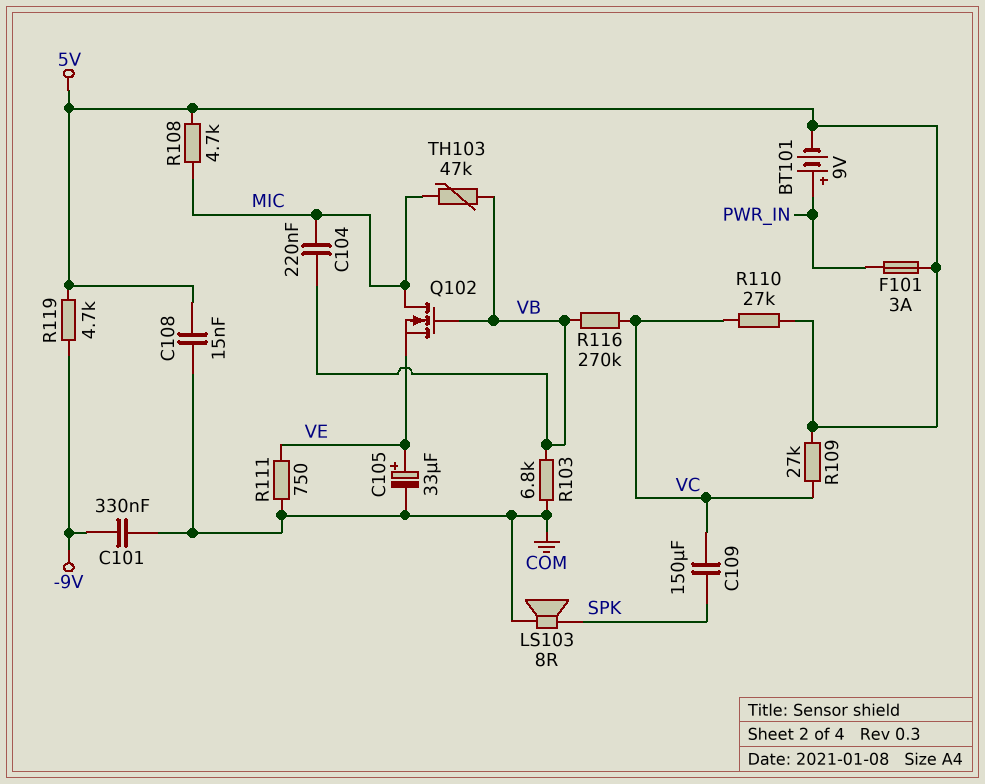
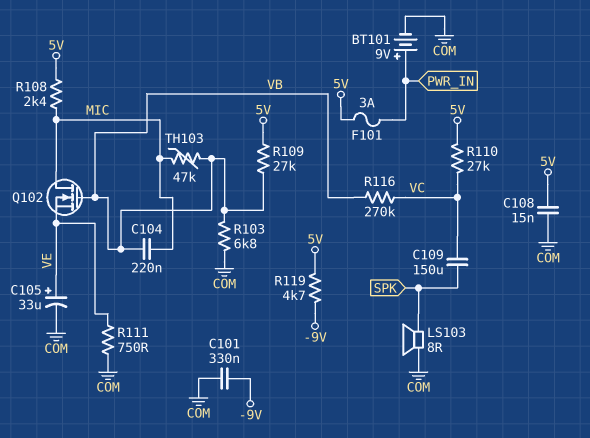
BT101: 9V (plus PWR_IN, minus 5V) -> 9V (plus PWR_IN, minus COM)
R108: 4.7k (5V, MIC) -> 2.4k (5V, MIC)
R109: 27k (5V, VC) -> 27k (5V, VB)

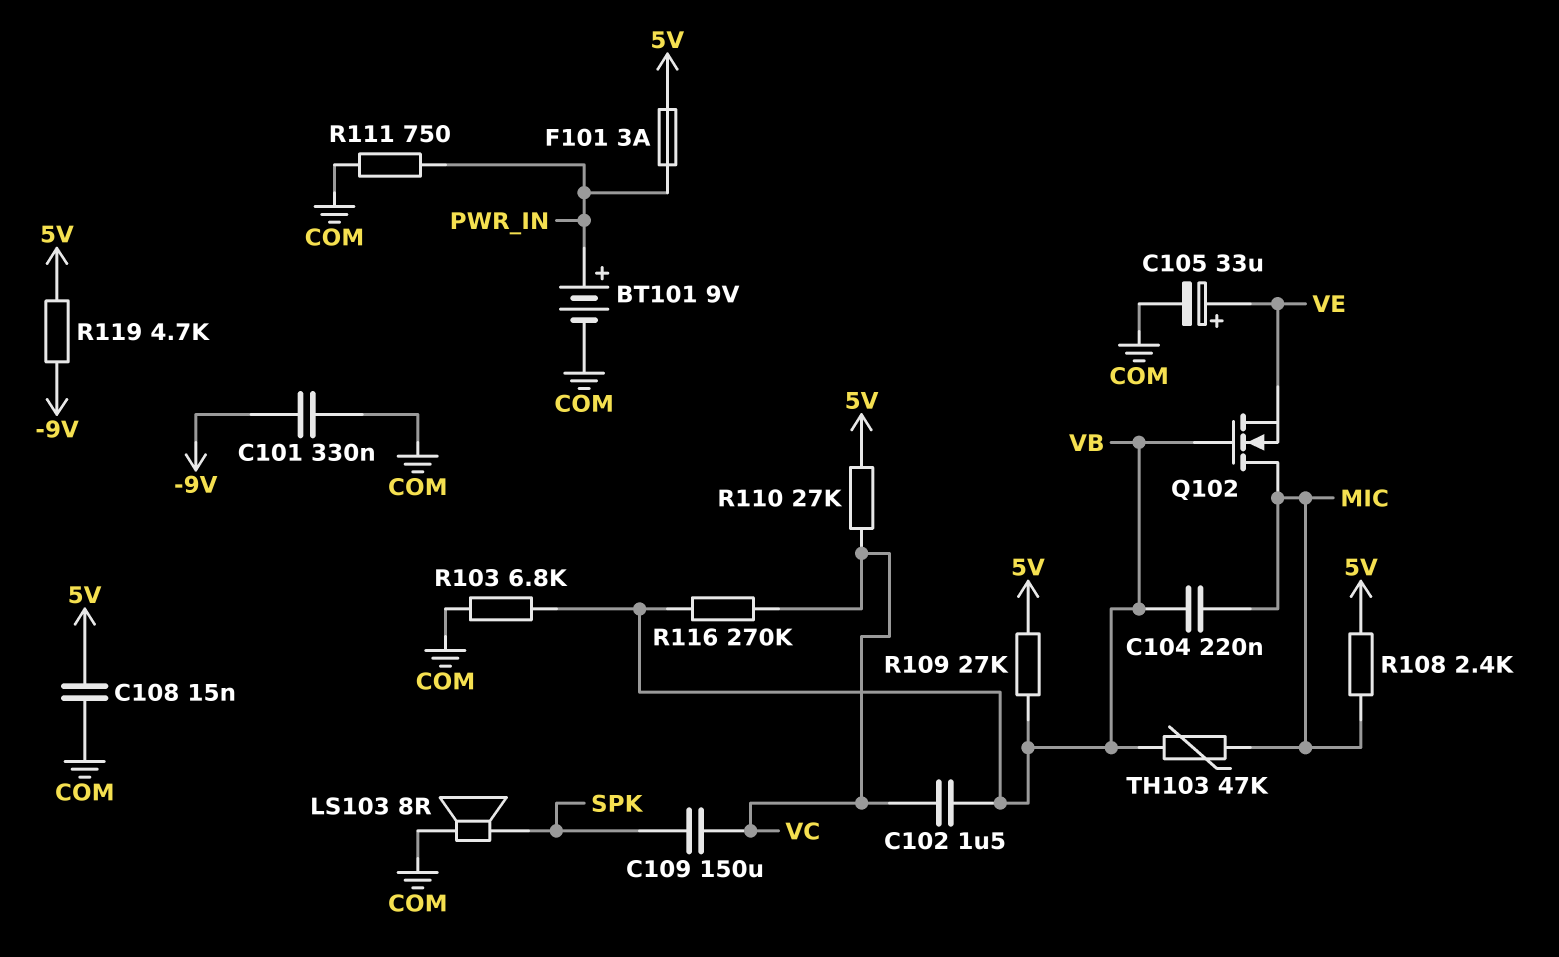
C102: none -> 1.5uF (VB, VC)
R111: 750 (COM, VE) -> 750 (COM, PWR_IN)

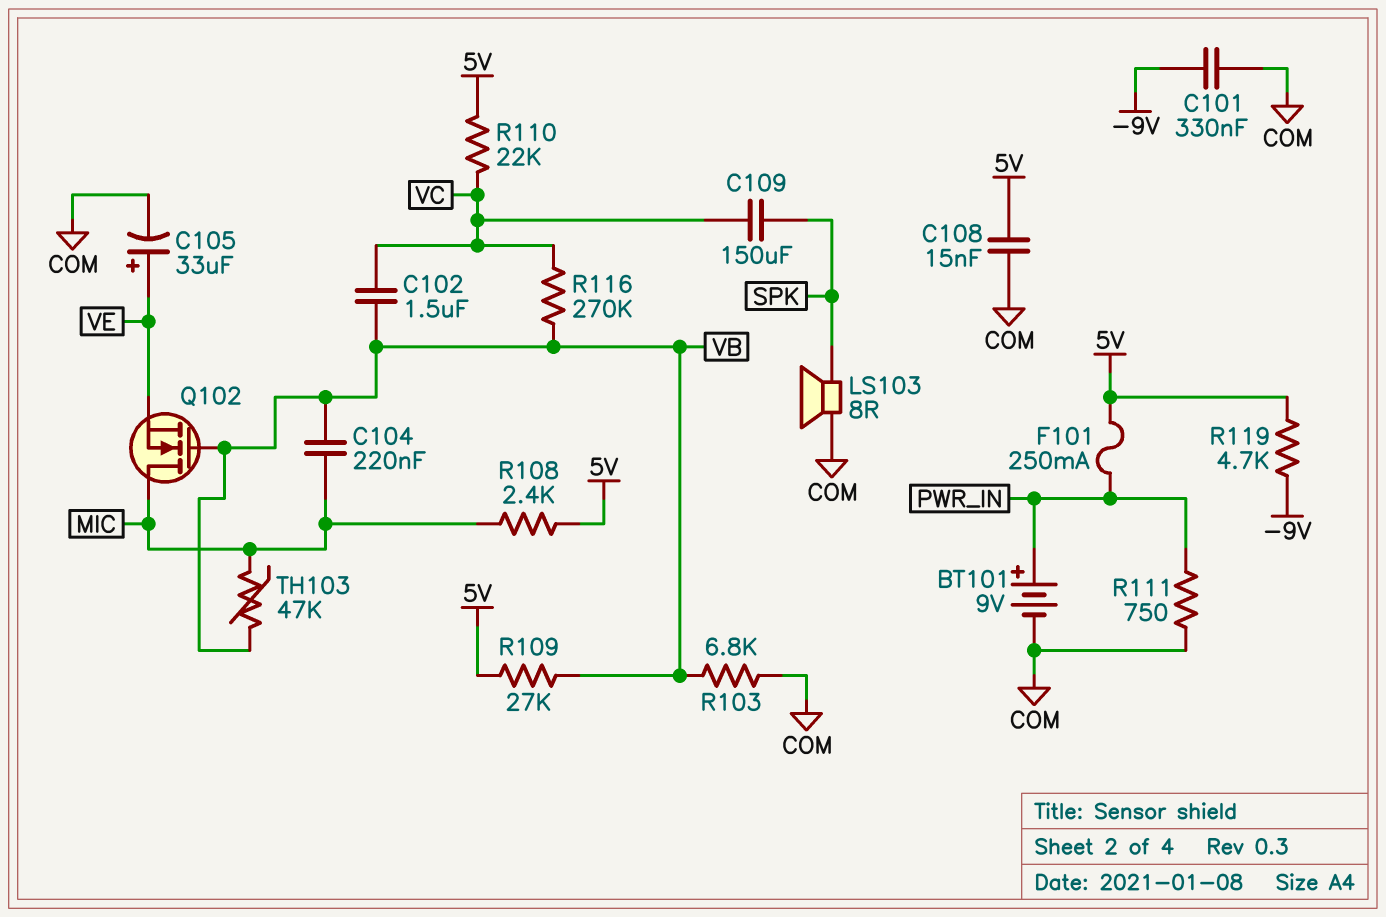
F101: 3A (5V, PWR_IN) -> 250mA (5V, PWR_IN)
R110: 27k (5V, VC) -> 22k (5V, VC)

